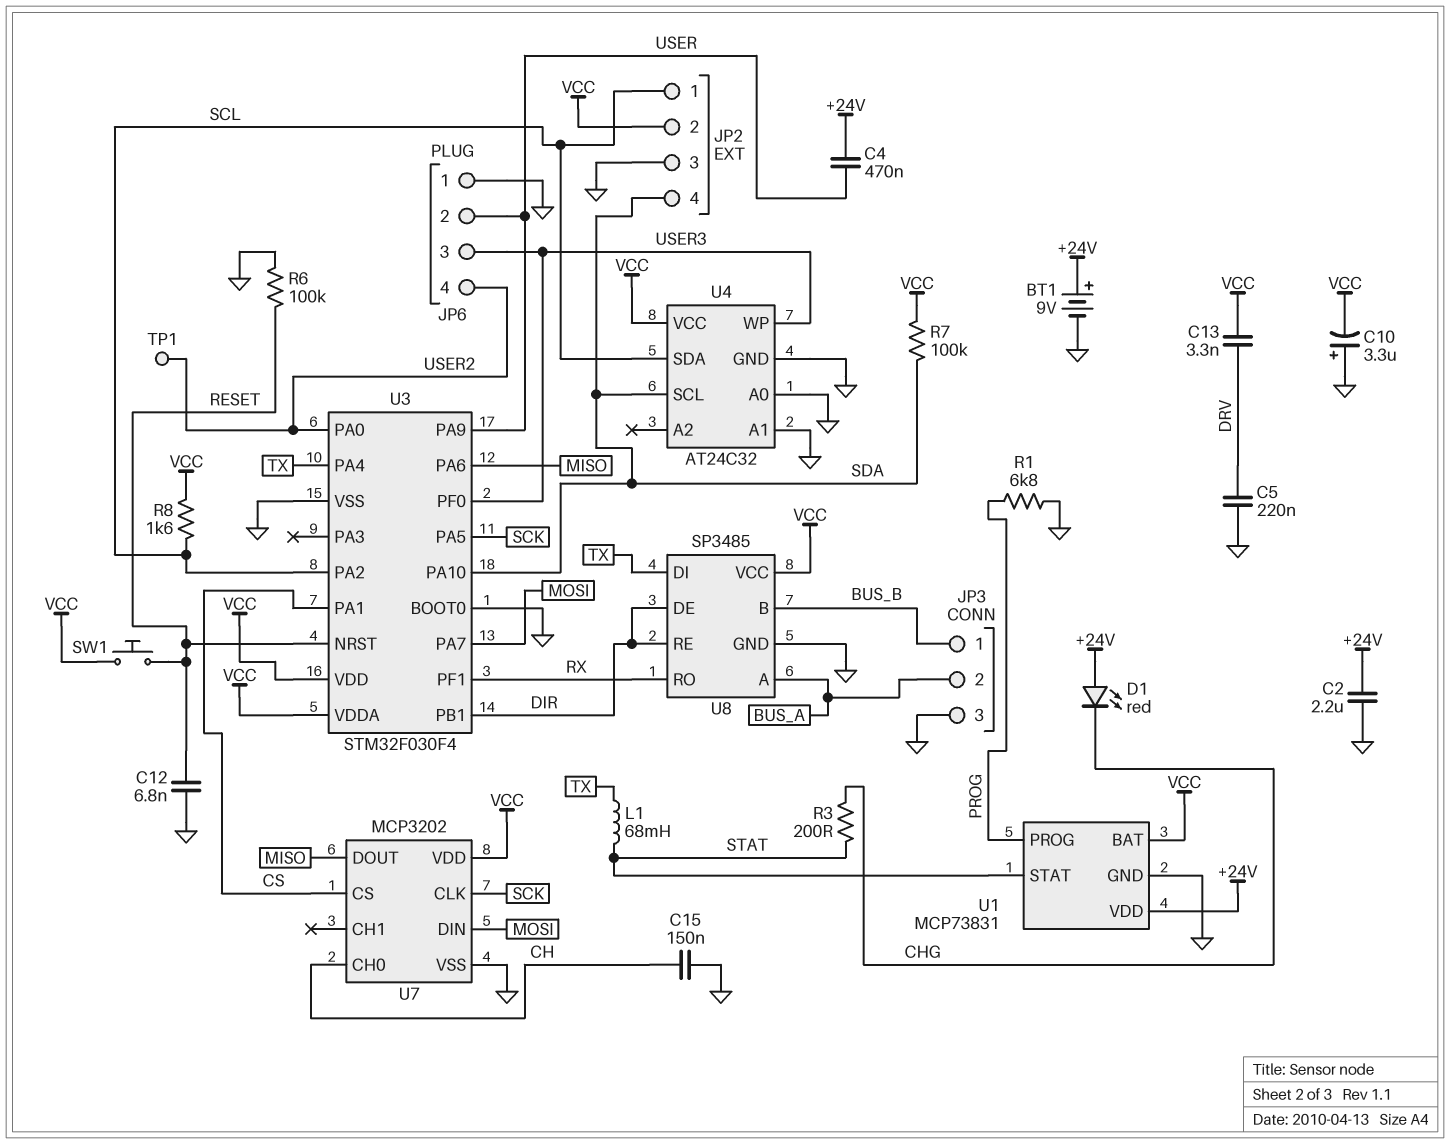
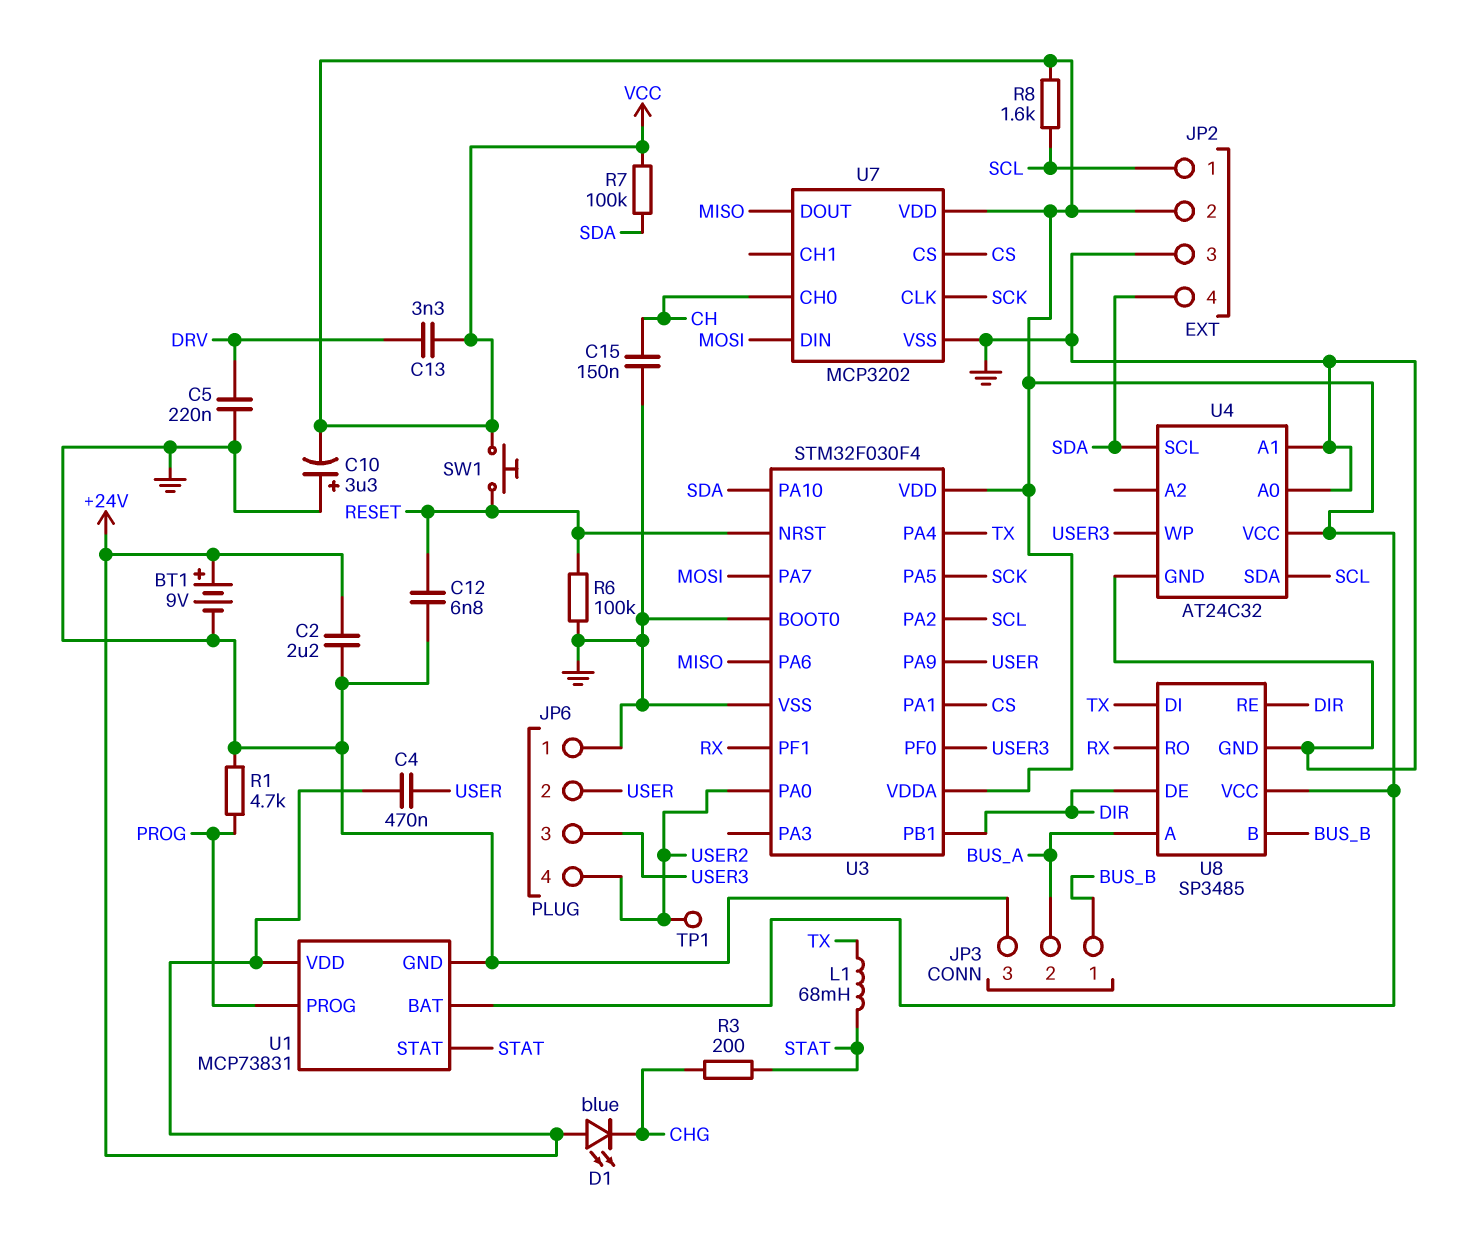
D1: LED red (A +24V, K CHG) -> LED blue (A +24V, K CHG)
R1: 6.8k (GND, PROG) -> 4.7k (GND, PROG)

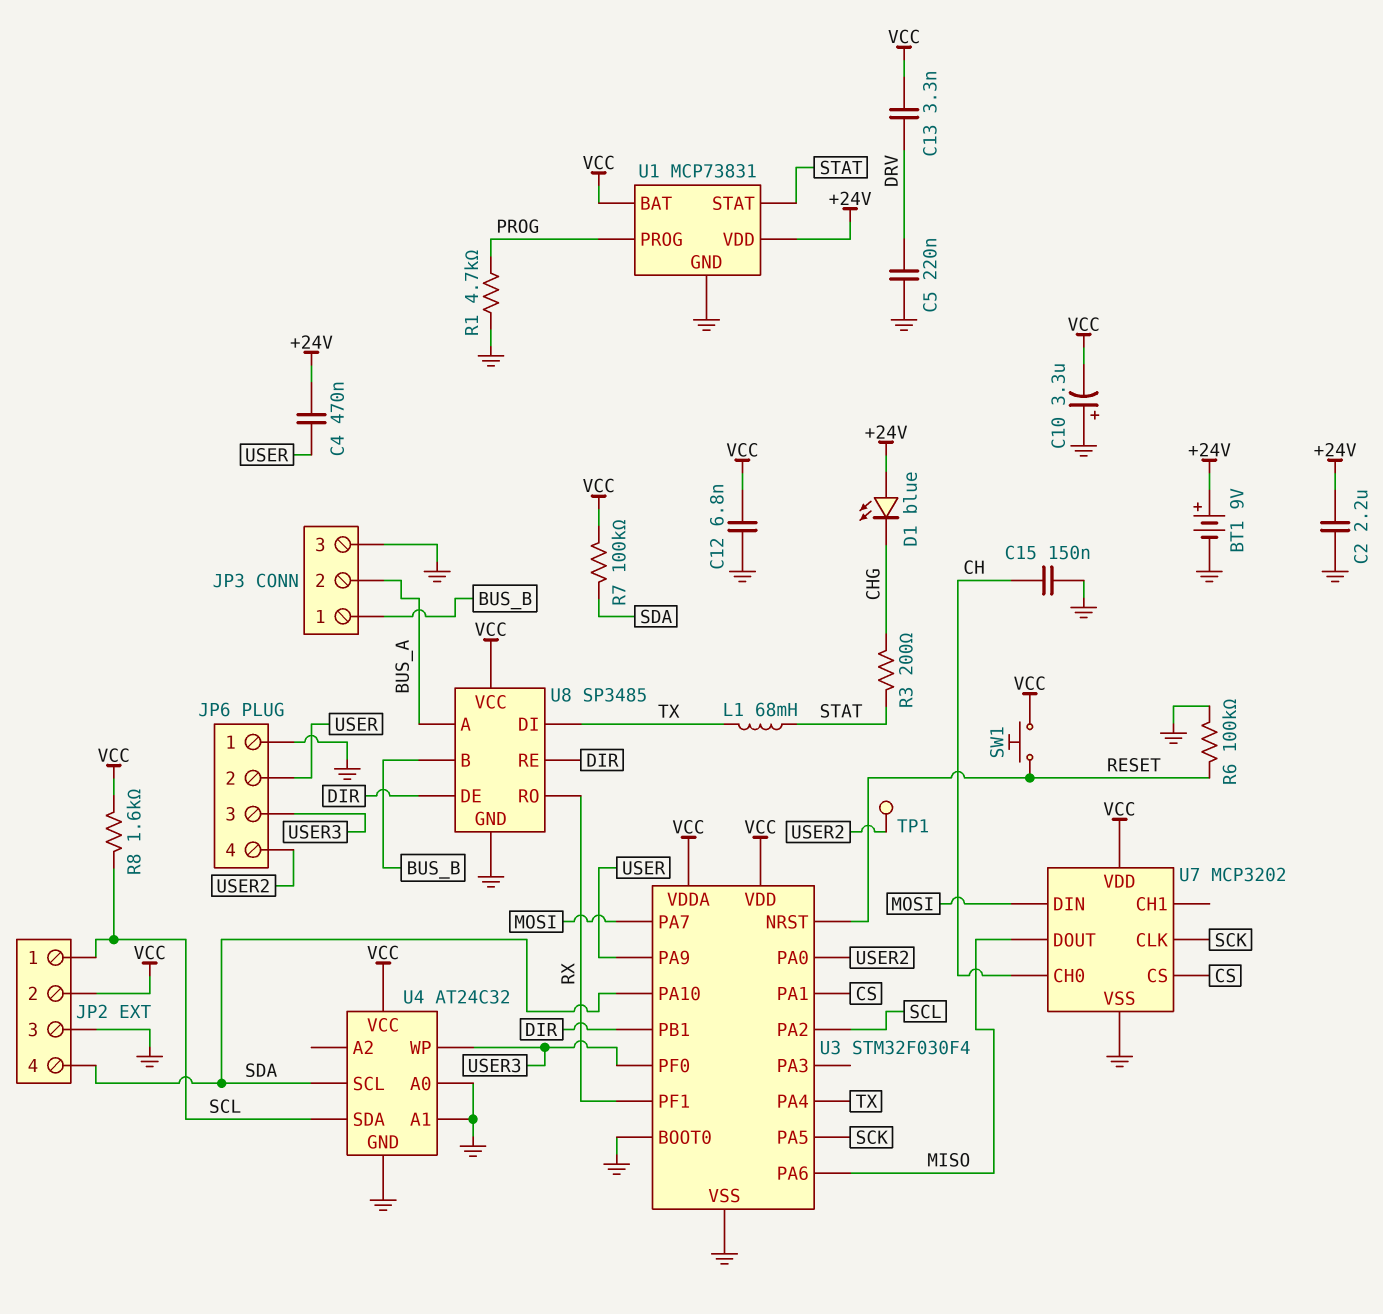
C12: 6.8nF (GND, RESET) -> 6.8nF (GND, VCC)

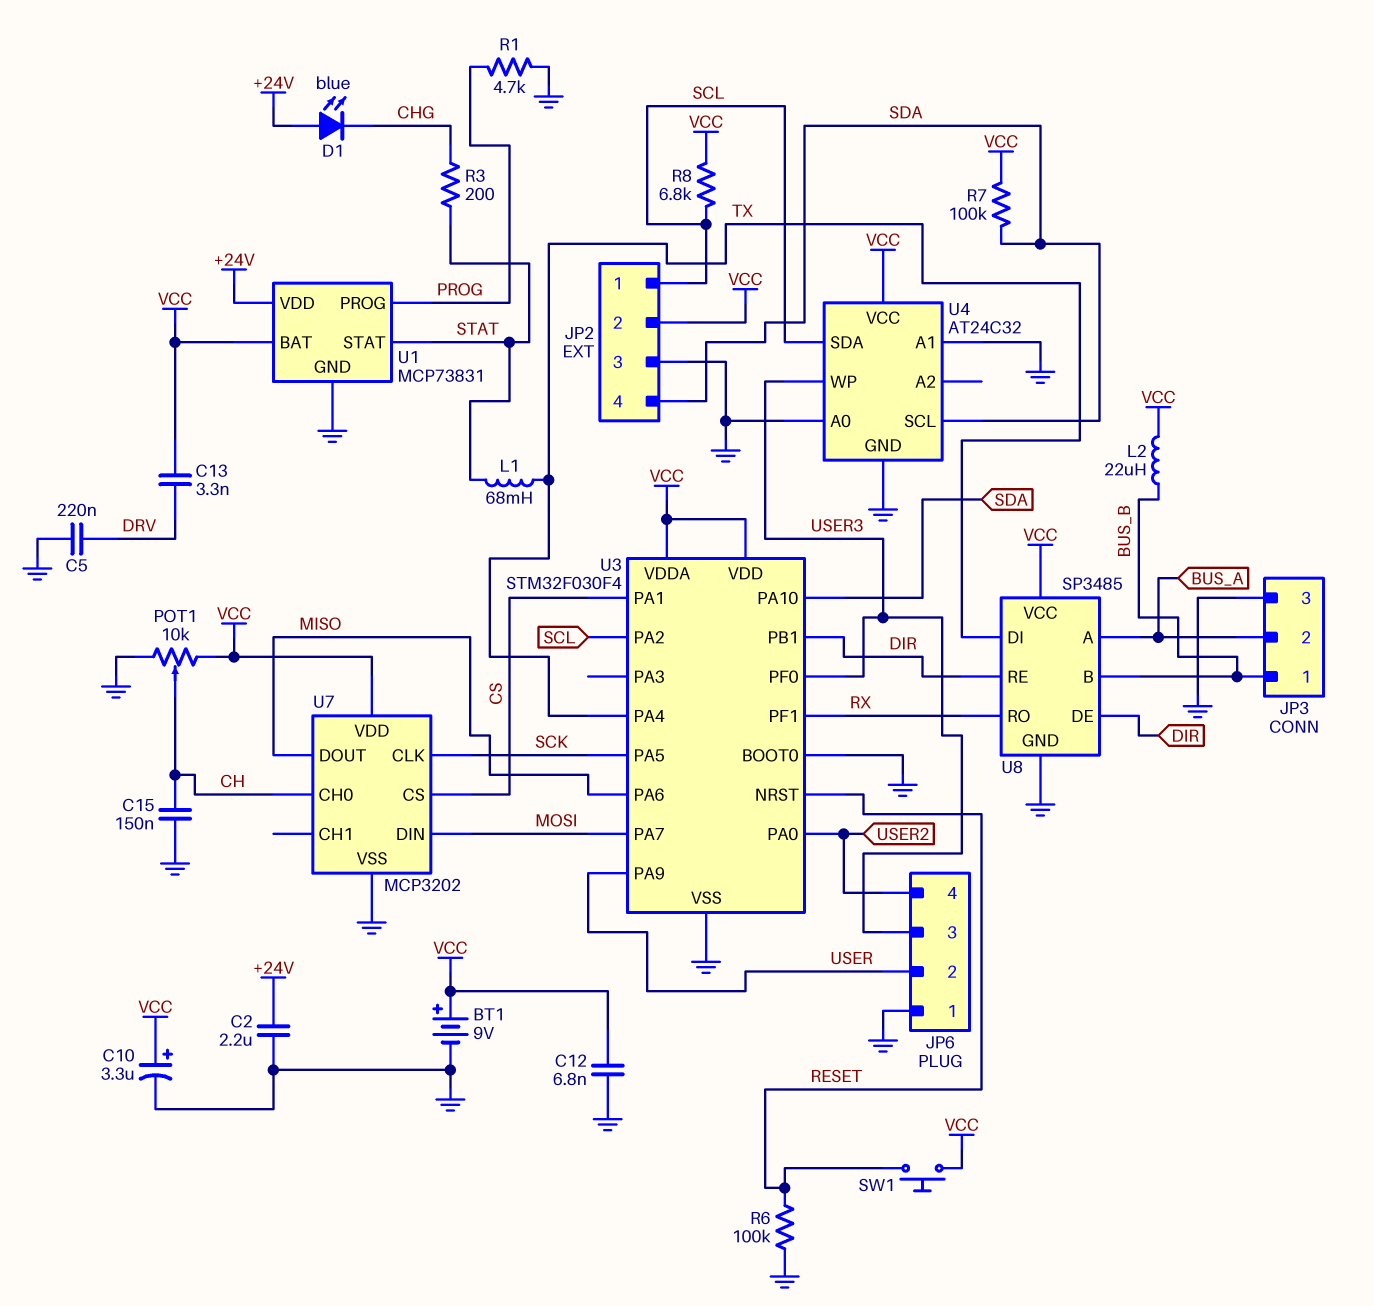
BT1: 9V (plus +24V, minus GND) -> 9V (plus VCC, minus GND)
C4: 470nF (+24V, USER) -> none
C10: 3.3uF (plus GND, minus VCC) -> 3.3uF (plus VCC, minus GND)
L2: none -> 22uH (BUS_B, VCC)
POT1: none -> 10k (GND, VCC, wiper CH)
R8: 1.6k (SCL, VCC) -> 6.8k (SCL, VCC)
TP1: test point (USER2) -> none

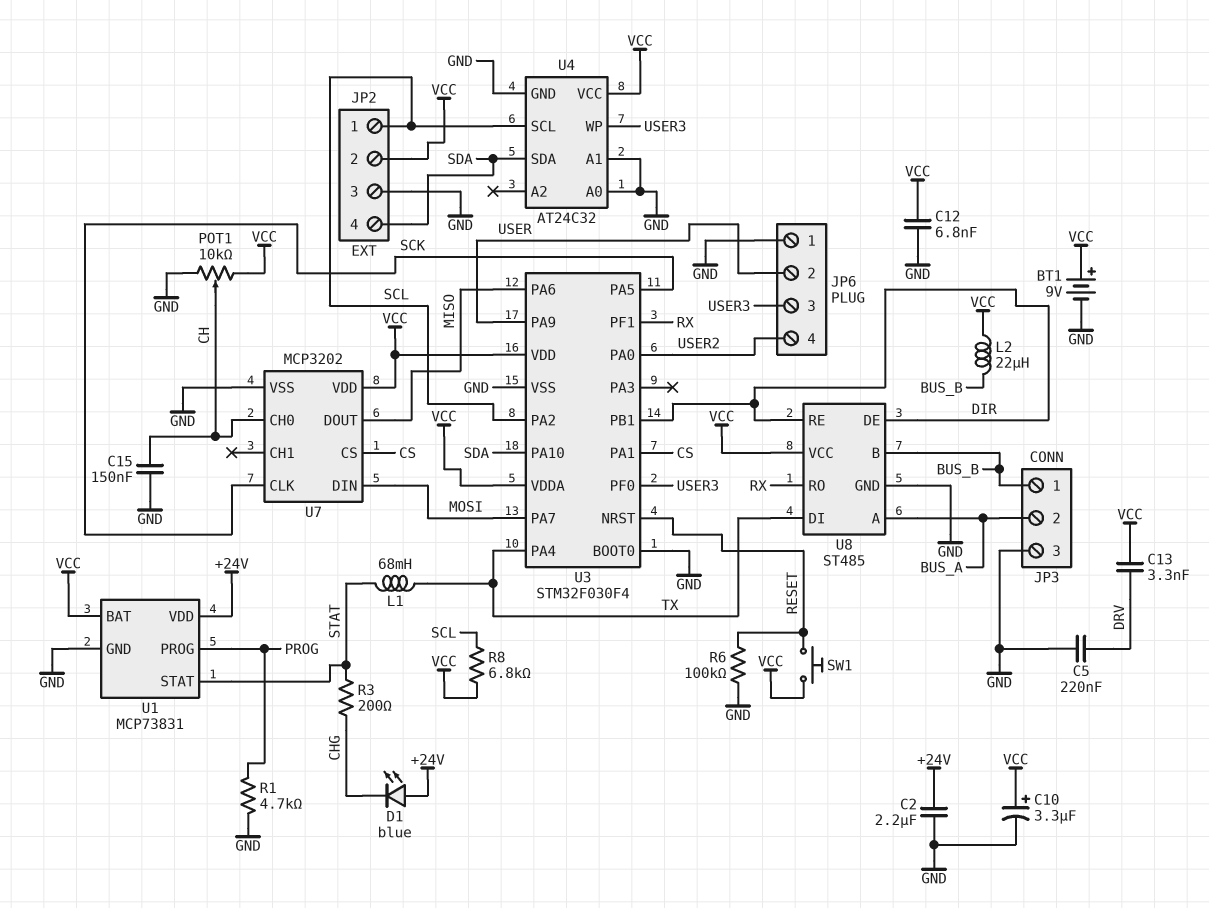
R7: 100k (SDA, VCC) -> none
U4 pin SCL: SDA -> SCL
U4 pin SDA: SCL -> SDA
U8: SP3485 -> ST485

